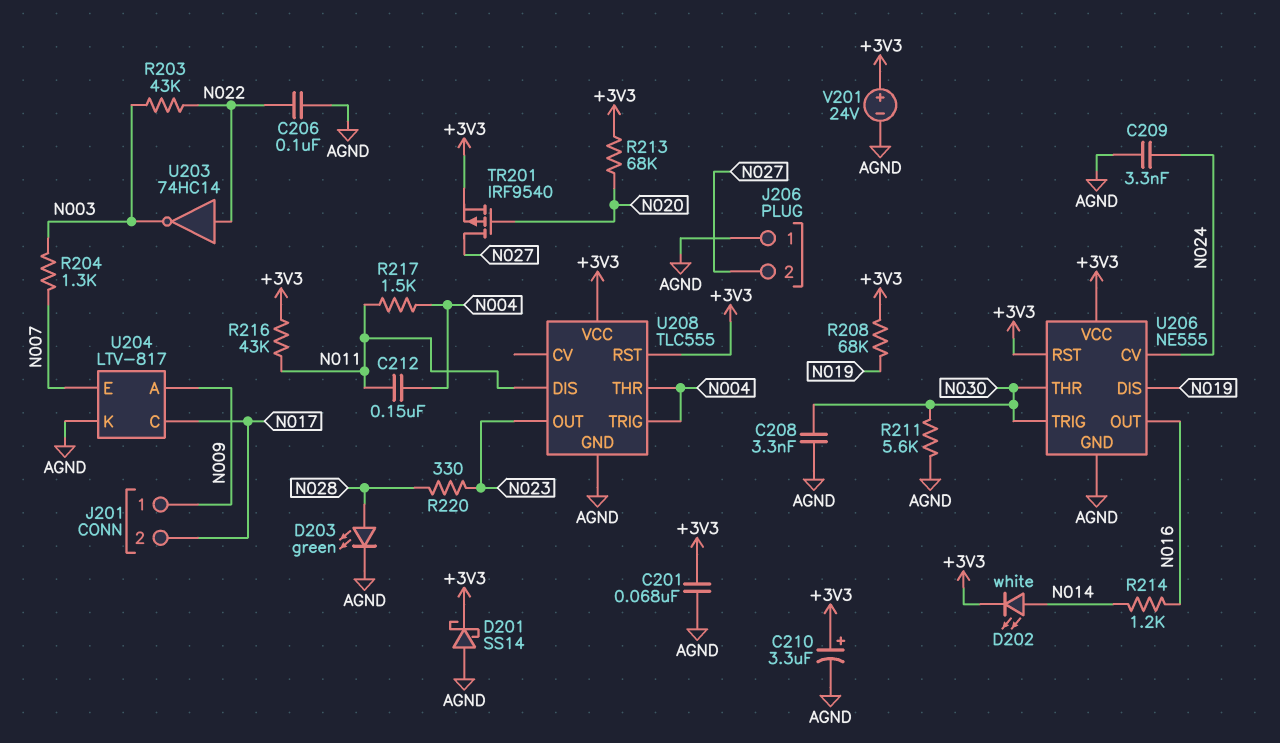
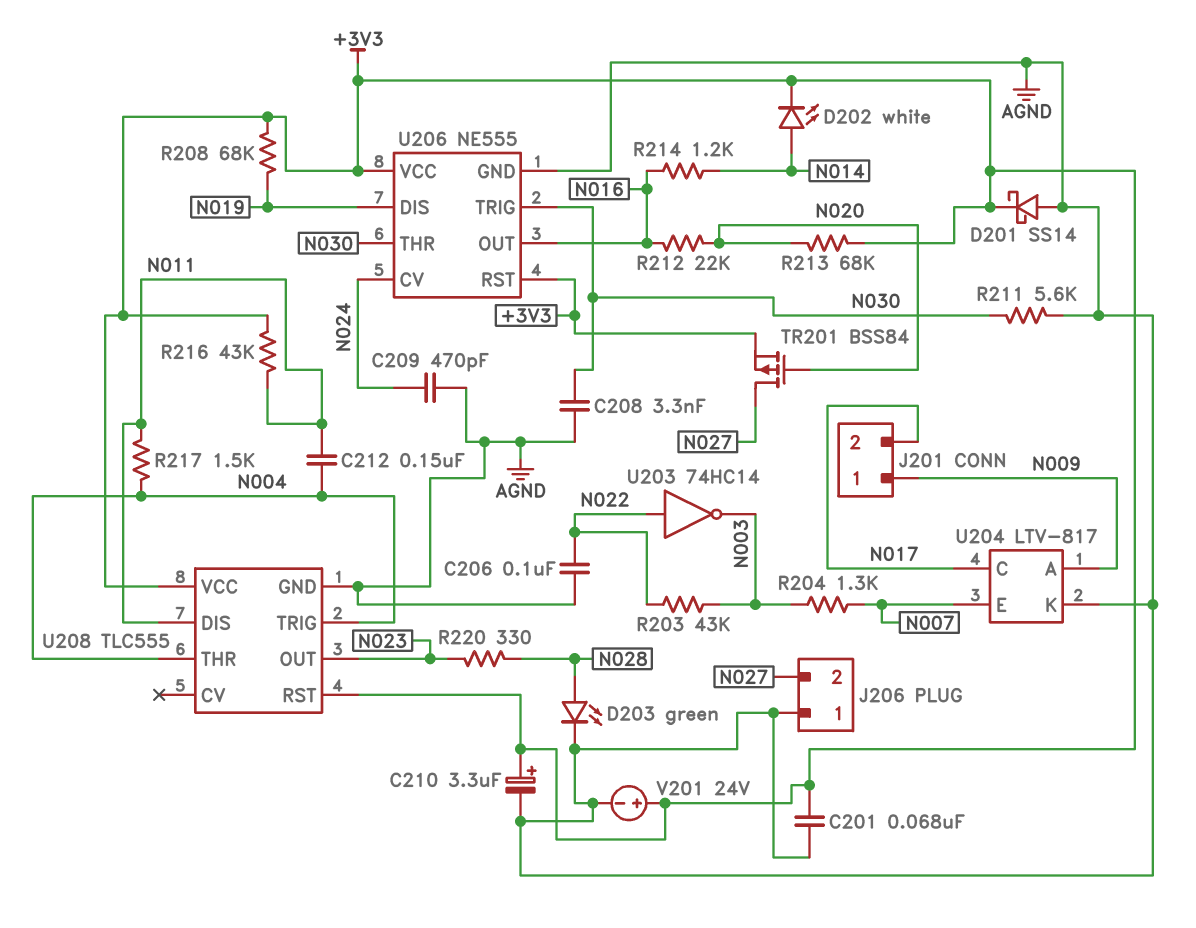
C209: 3.3nF (AGND, N024) -> 470pF (AGND, N024)
R212: none -> 22k (N016, N020)
TR201: PMOS IRF9540 (G N020, D N027, S +3V3) -> PMOS BSS84 (G N020, D N027, S +3V3)

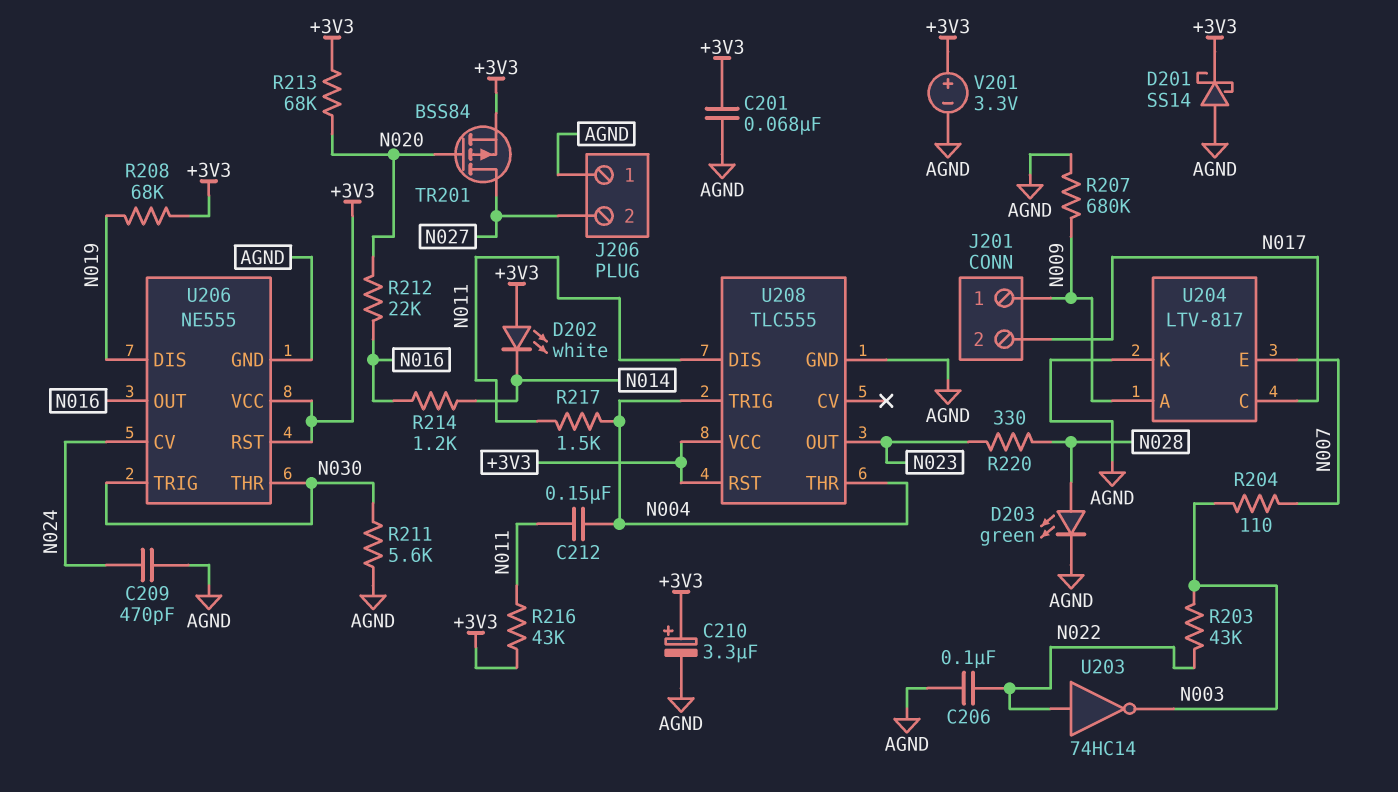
C208: 3.3nF (AGND, N030) -> none
D202: LED white (A N014, K +3V3) -> LED white (A +3V3, K N014)
R204: 1.3k (N003, N007) -> 110 (N003, N007)
R207: none -> 680k (AGND, N009)
V201: 24V (plus +3V3, minus AGND) -> 3.3V (plus +3V3, minus AGND)

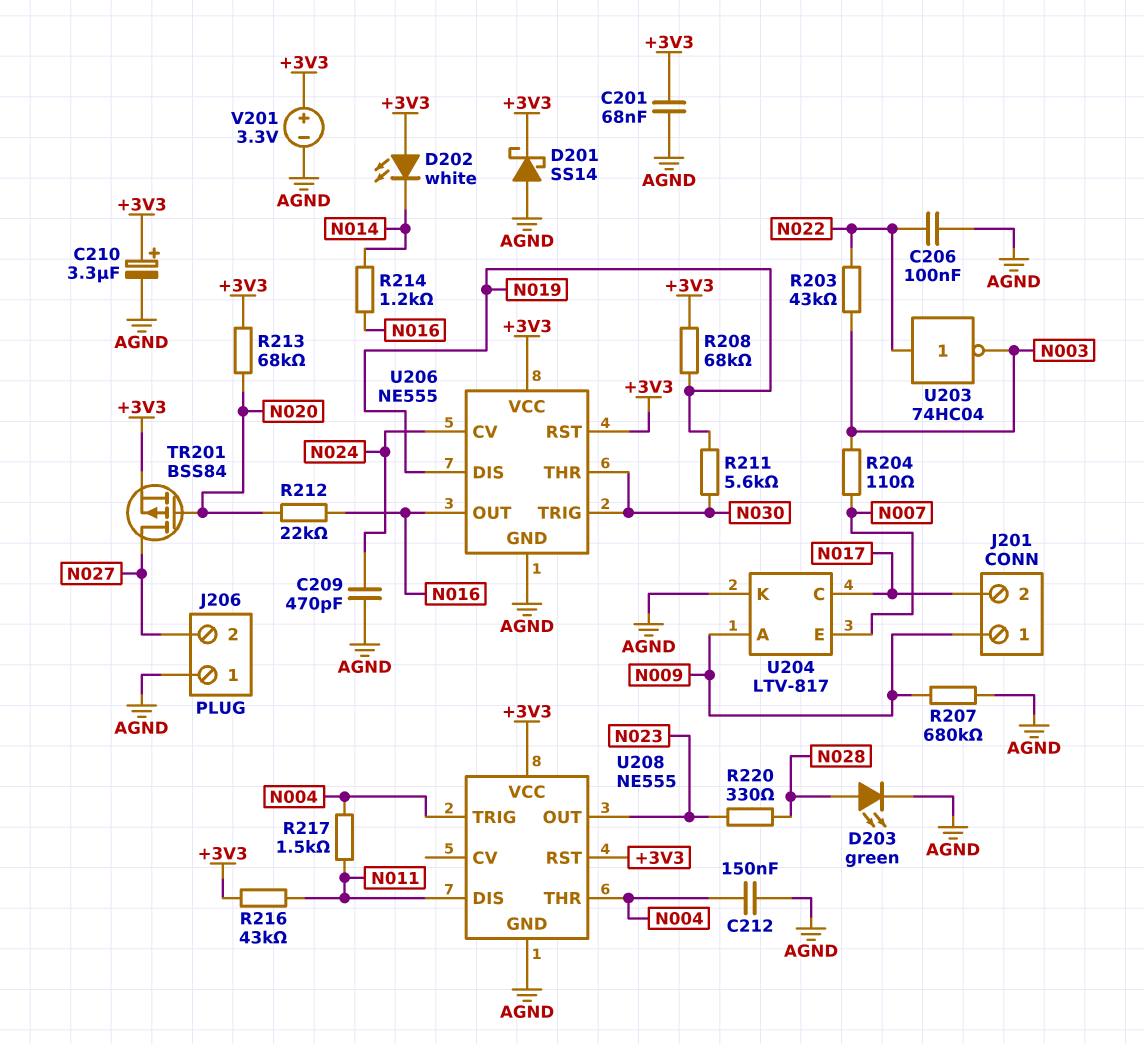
C212: 150nF (N004, N011) -> 150nF (AGND, N004)
R211: 5.6k (AGND, N030) -> 5.6k (N019, N030)
U203: NOT 74HC14 (in N022, out N003) -> NOT 74HC04 (in N022, out N003)
U208: TLC555 -> NE555

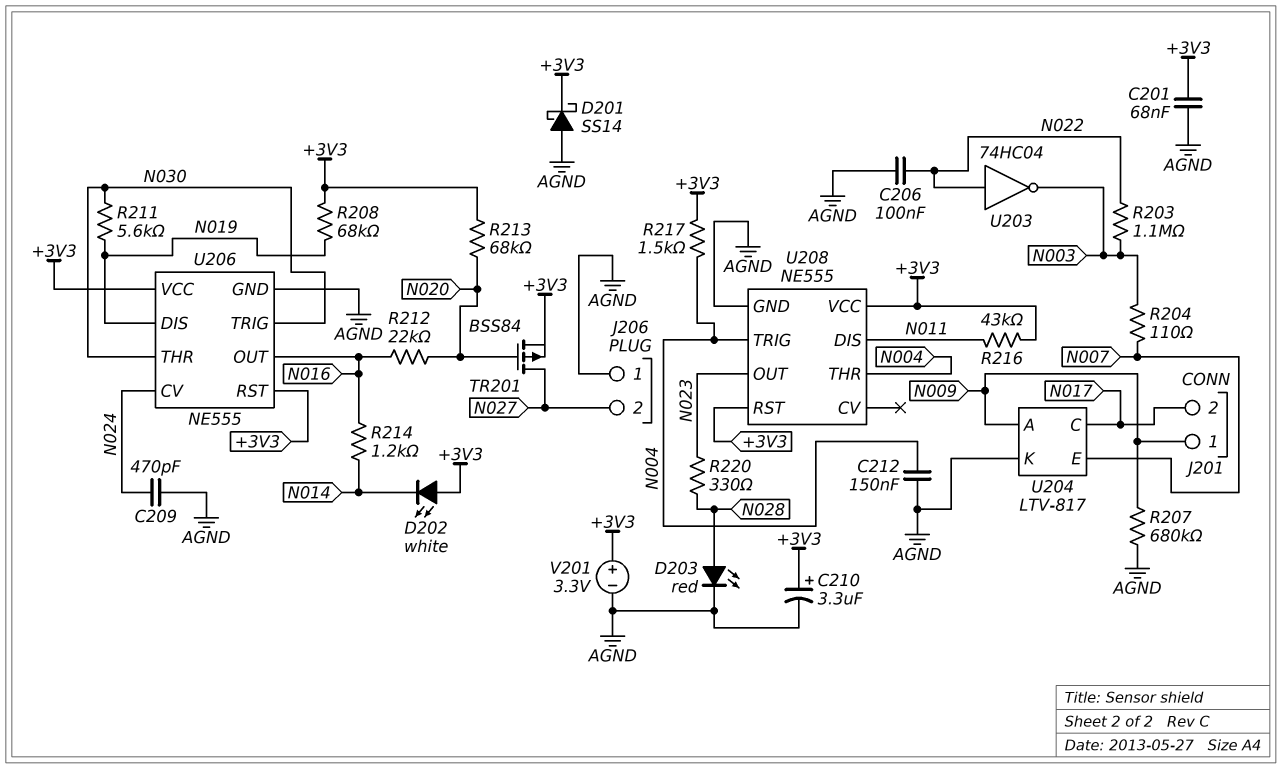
D203: LED green (A N028, K AGND) -> LED red (A N028, K AGND)
R203: 43k (N003, N022) -> 1.1M (N003, N022)
R217: 1.5k (N004, N011) -> 1.5k (+3V3, N004)

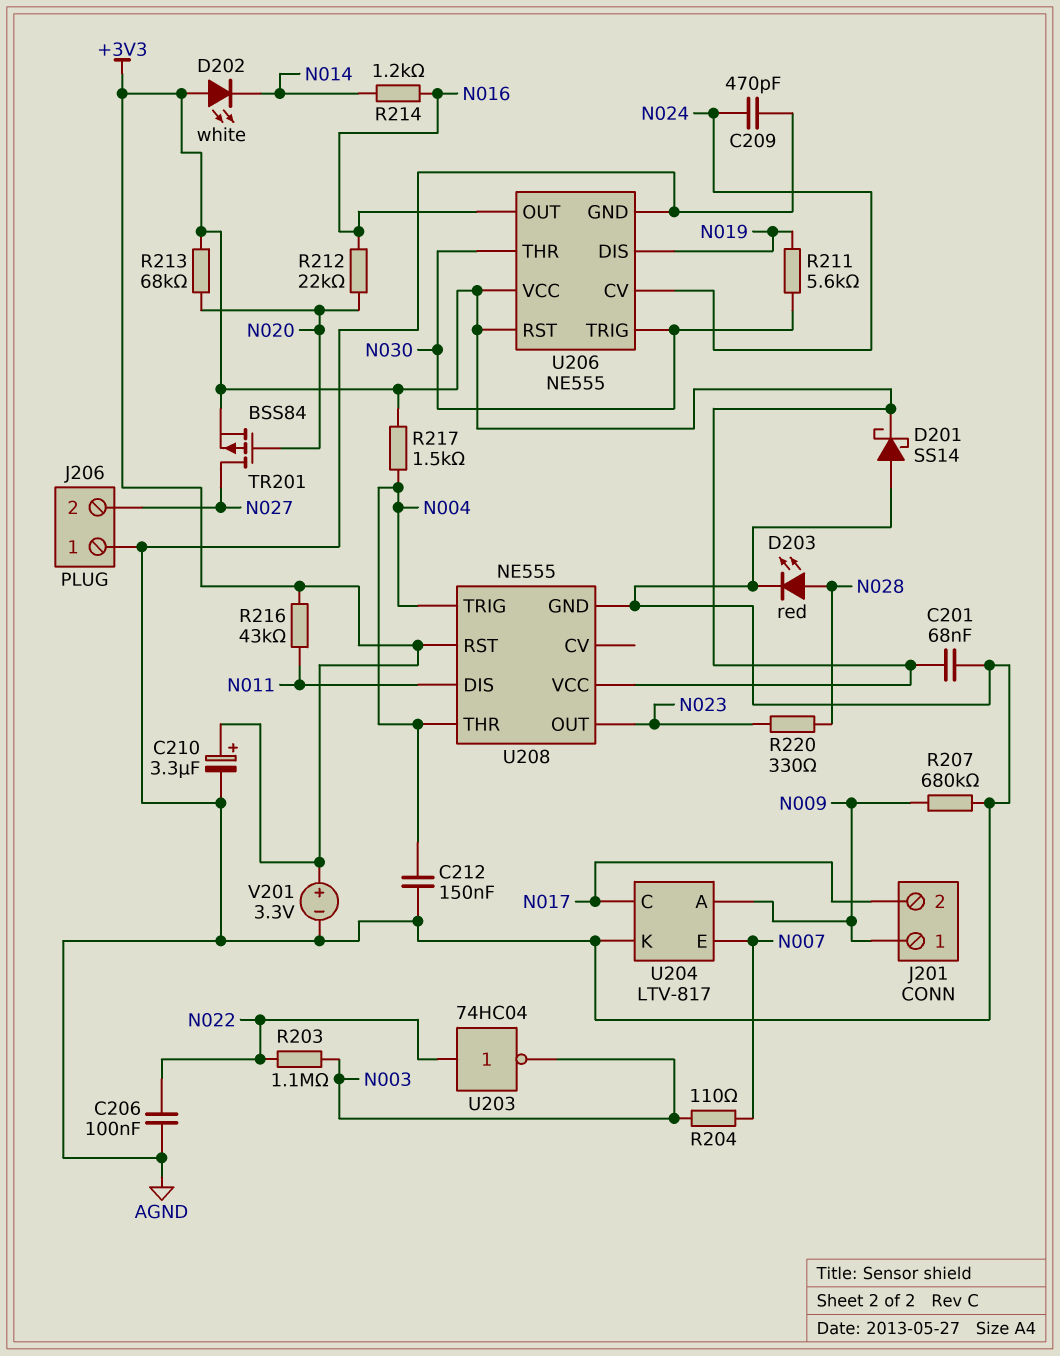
R208: 68k (+3V3, N019) -> none

